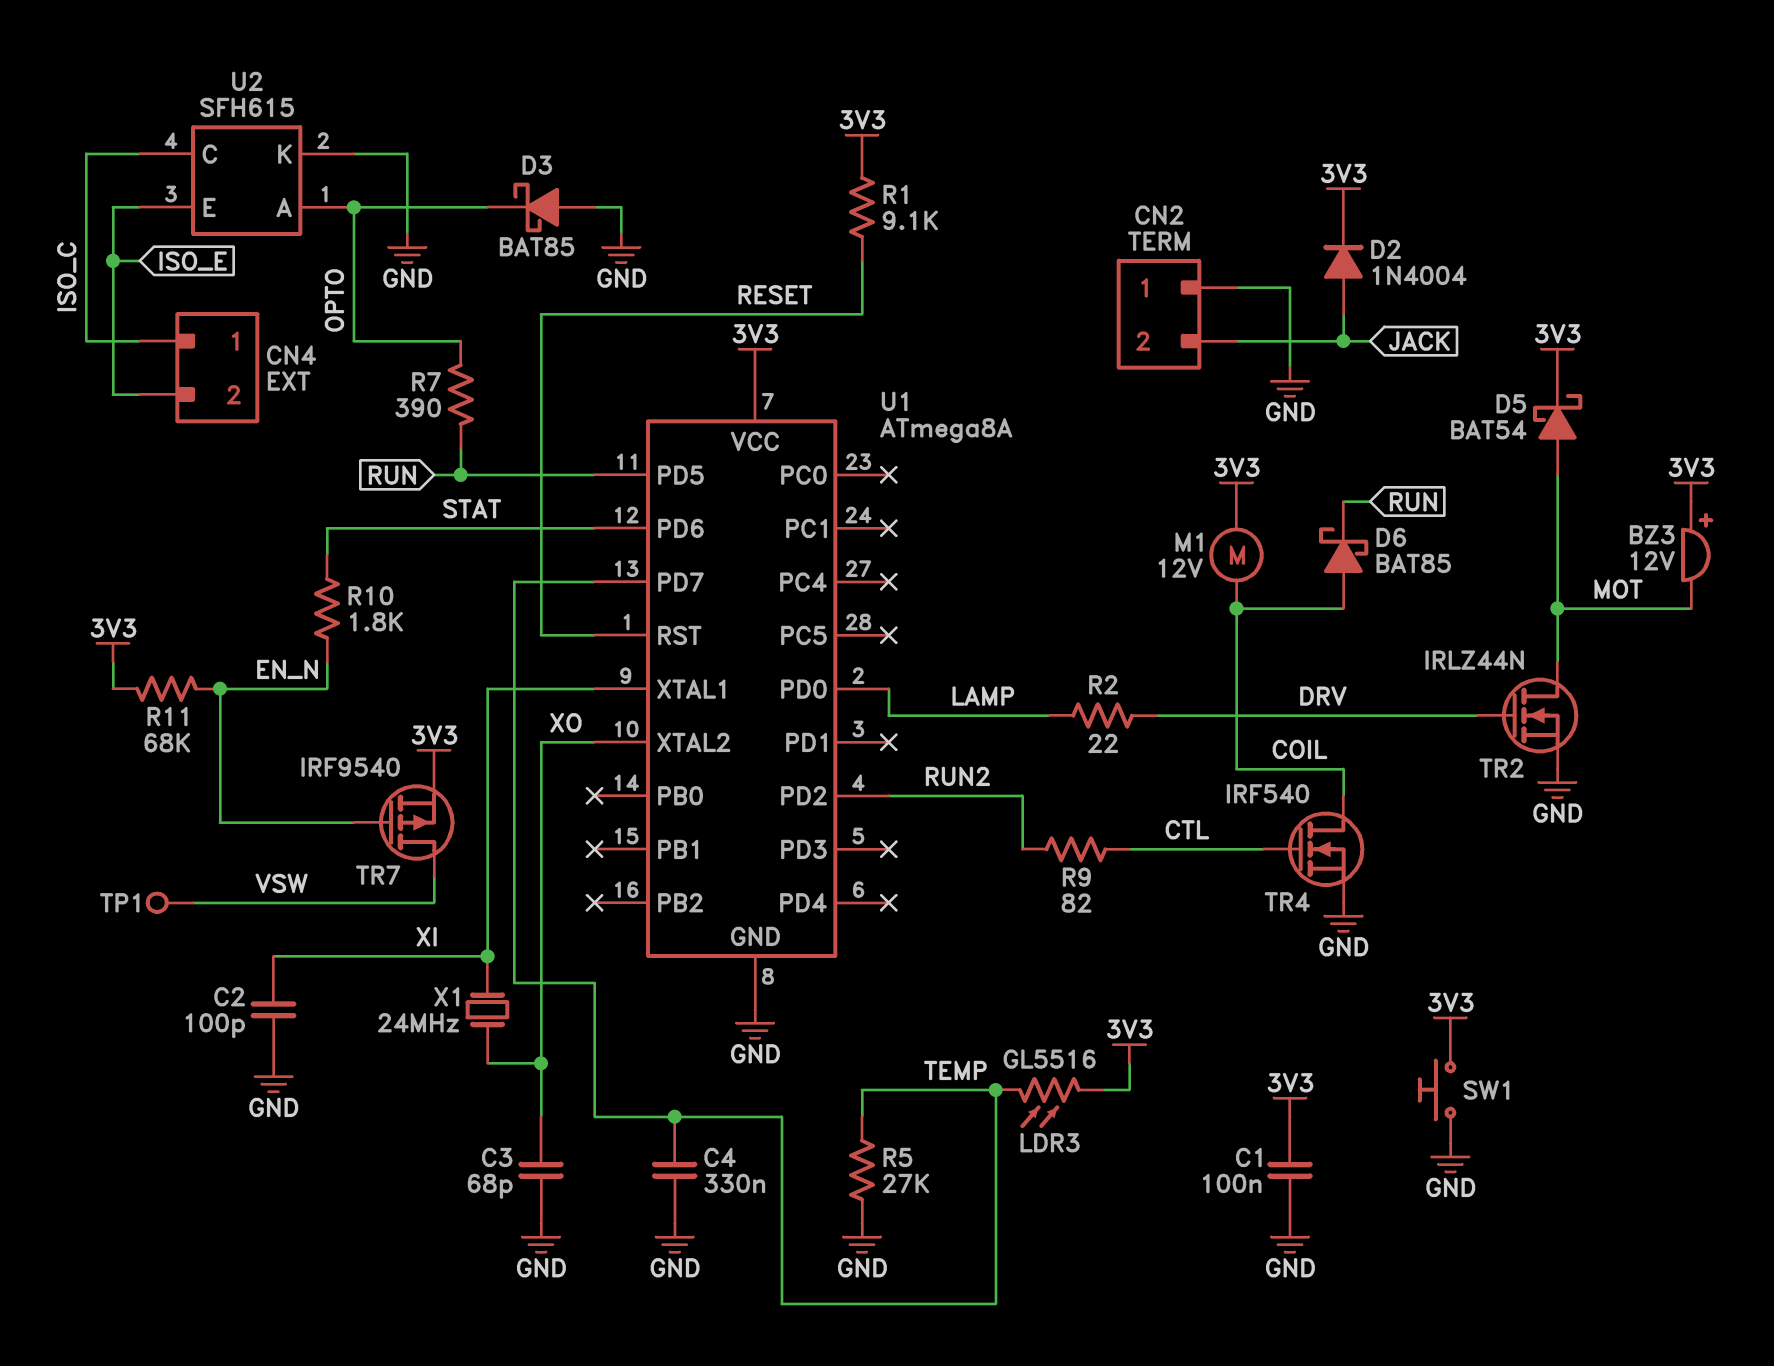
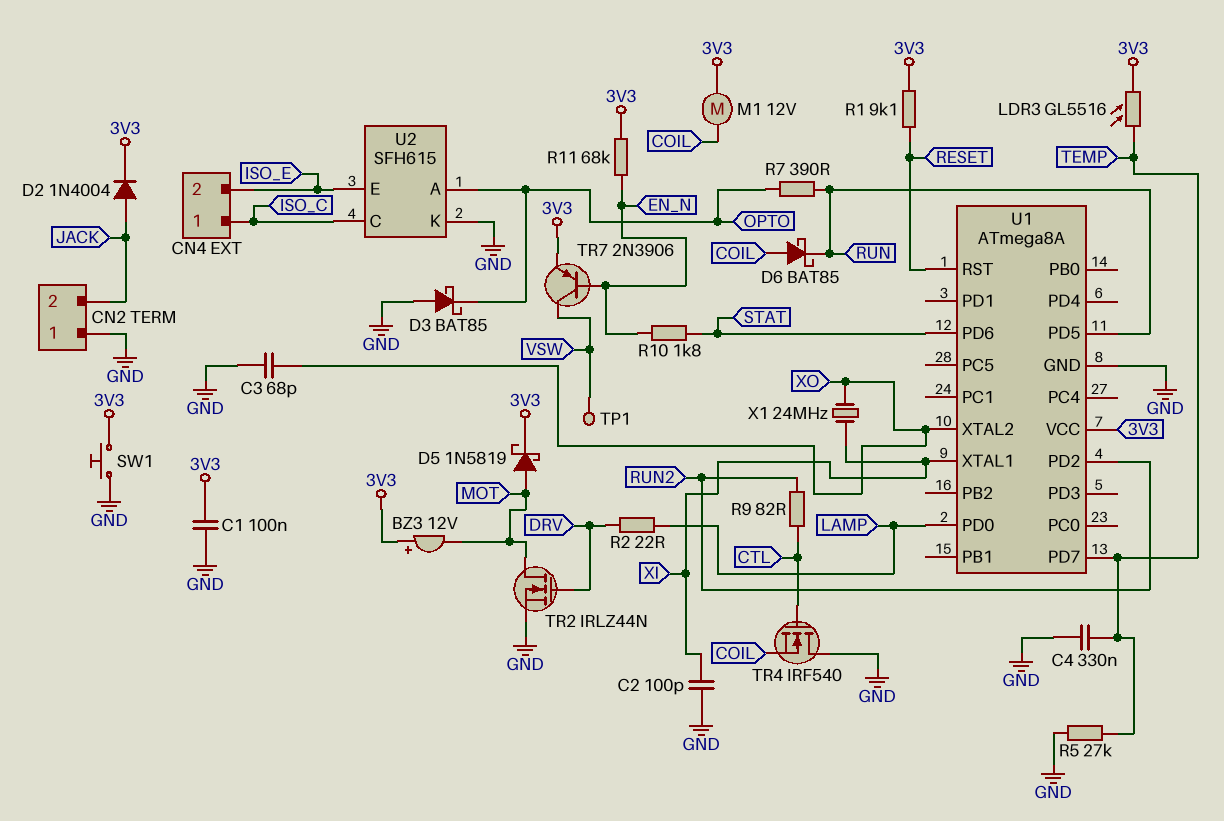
D5: schottky BAT54 (A MOT, K 3V3) -> schottky 1N5819 (A MOT, K 3V3)
TR4: NMOS IRF540 (G CTL, D COIL, S GND) -> NMOS IRF540 (G CTL, D GND, S COIL)
TR7: PMOS IRF9540 (G EN_N, D VSW, S 3V3) -> PNP 2N3906 (B EN_N, C VSW, E 3V3)

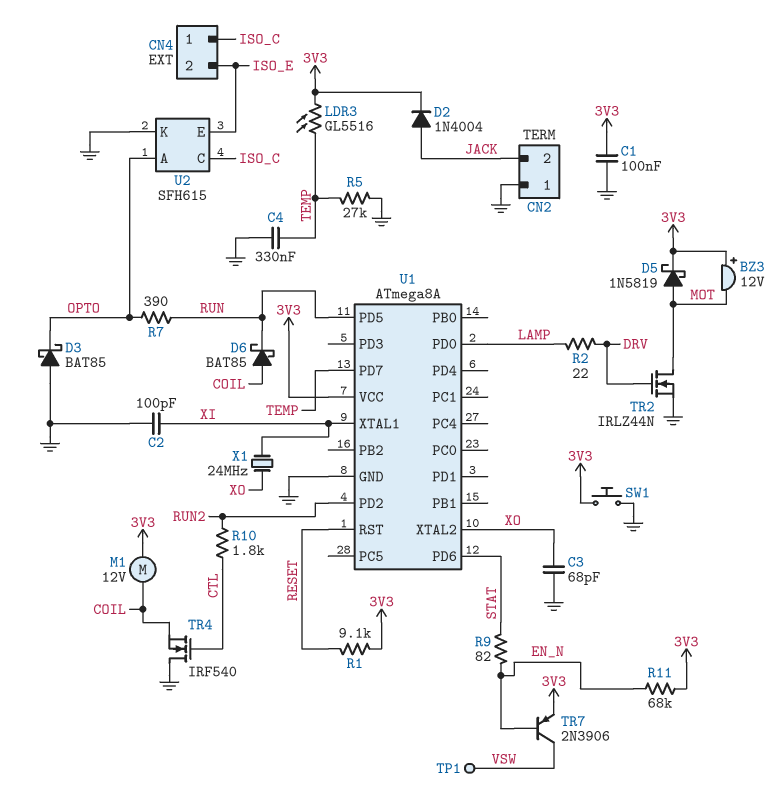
R9: 82 (CTL, RUN2) -> 82 (EN_N, STAT)
R10: 1.8k (EN_N, STAT) -> 1.8k (CTL, RUN2)

